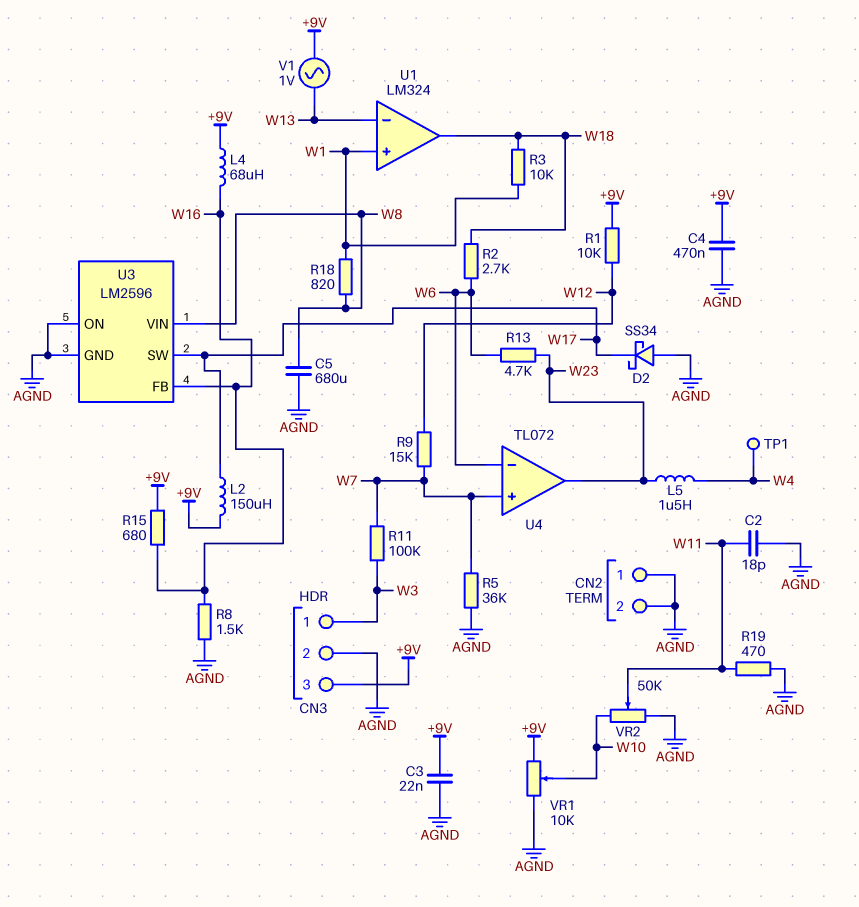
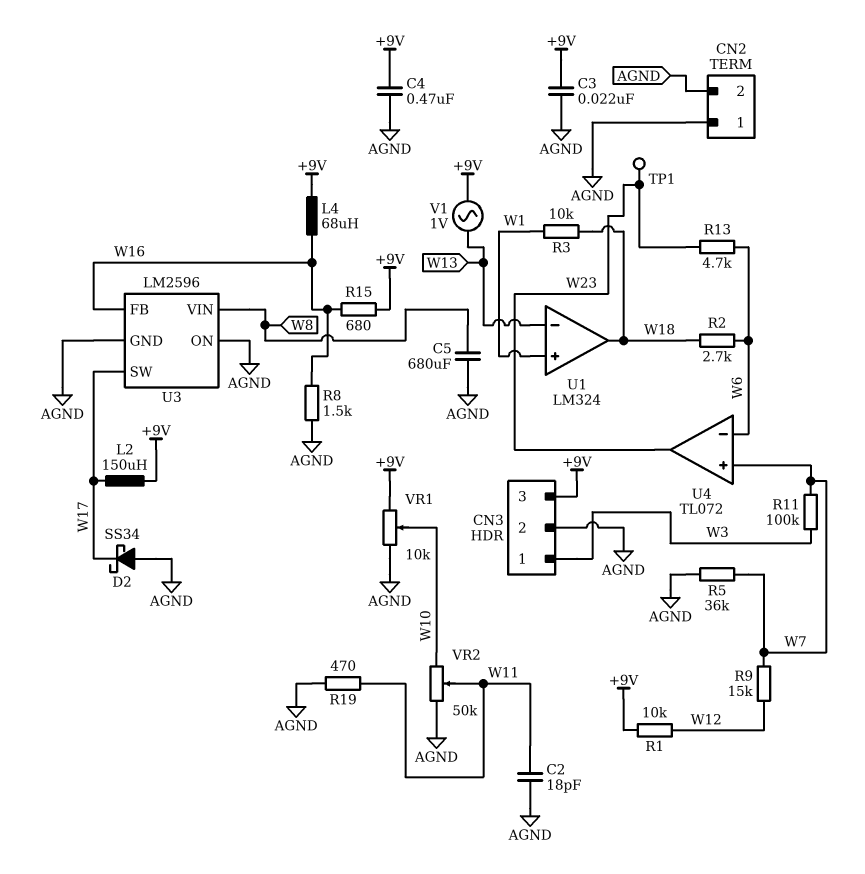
L5: 1.5uH (W4, W23) -> none
R18: 820 (W1, W8) -> none
TP1: test point (W4) -> test point (W23)

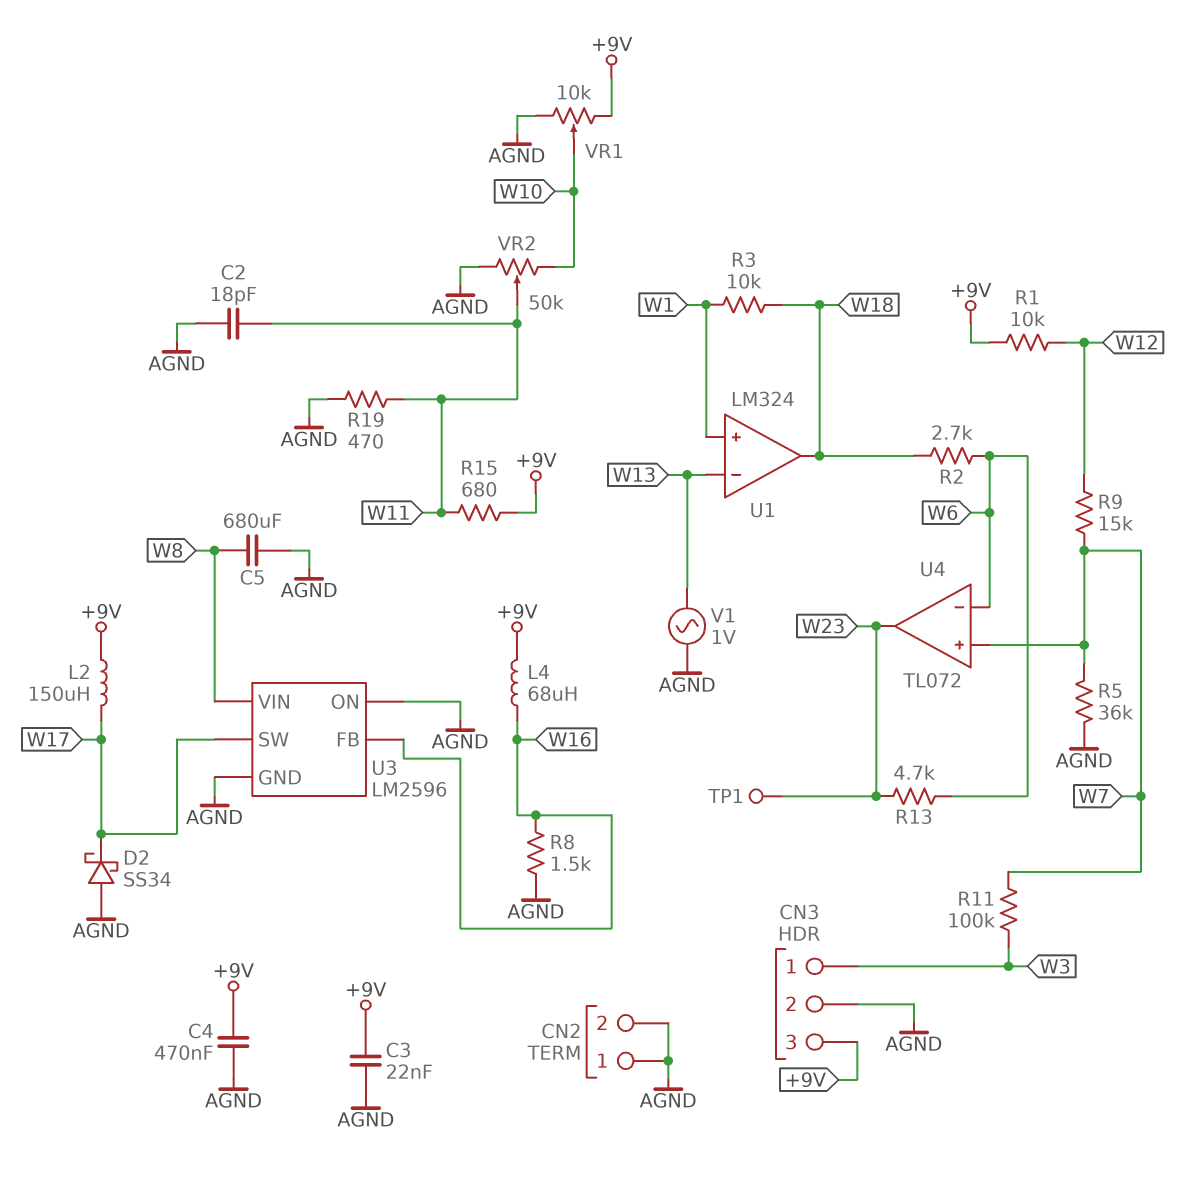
R15: 680 (+9V, W16) -> 680 (+9V, W11)
V1: AC 1V (+9V, W13) -> AC 1V (AGND, W13)

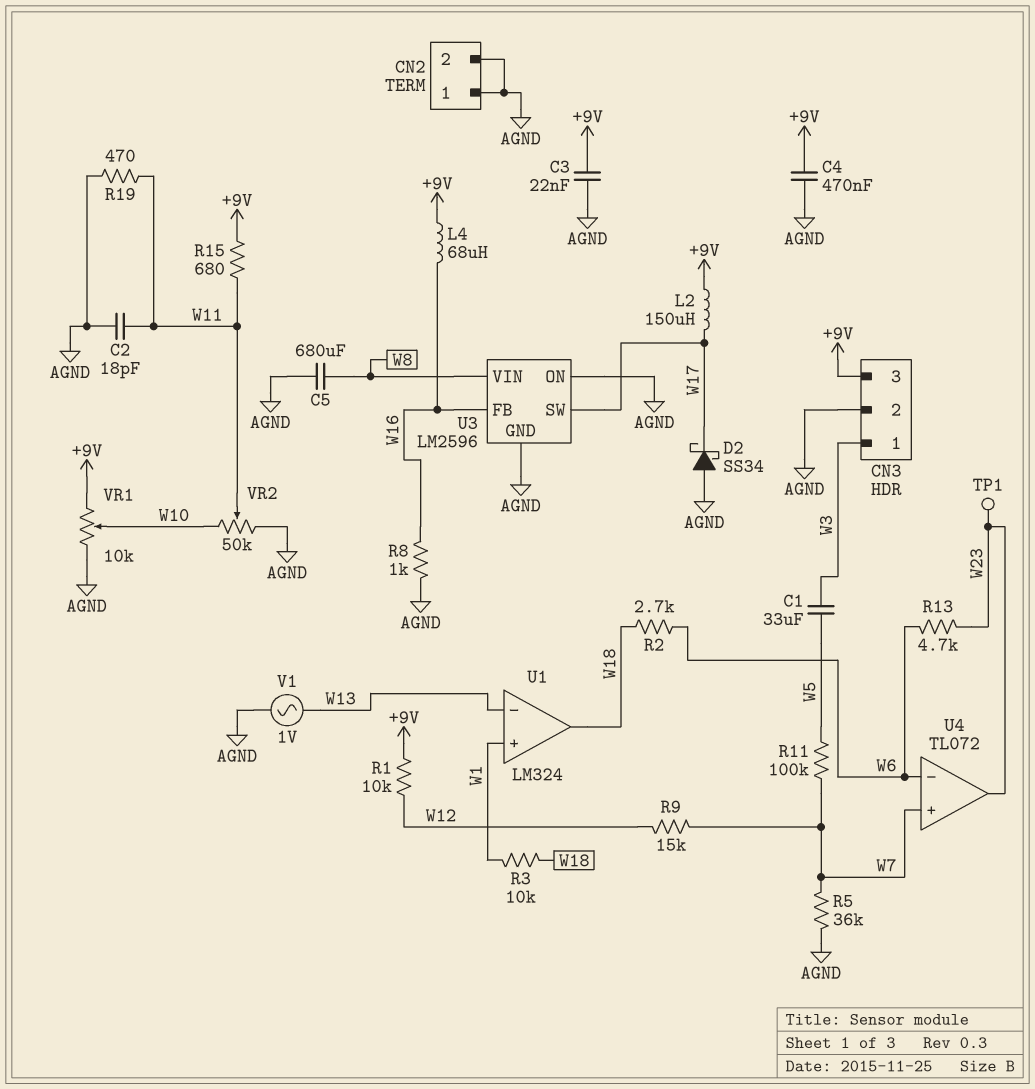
C1: none -> 33uF (W3, W5)
R8: 1.5k (AGND, W16) -> 1k (AGND, W16)
R11: 100k (W3, W7) -> 100k (W5, W7)

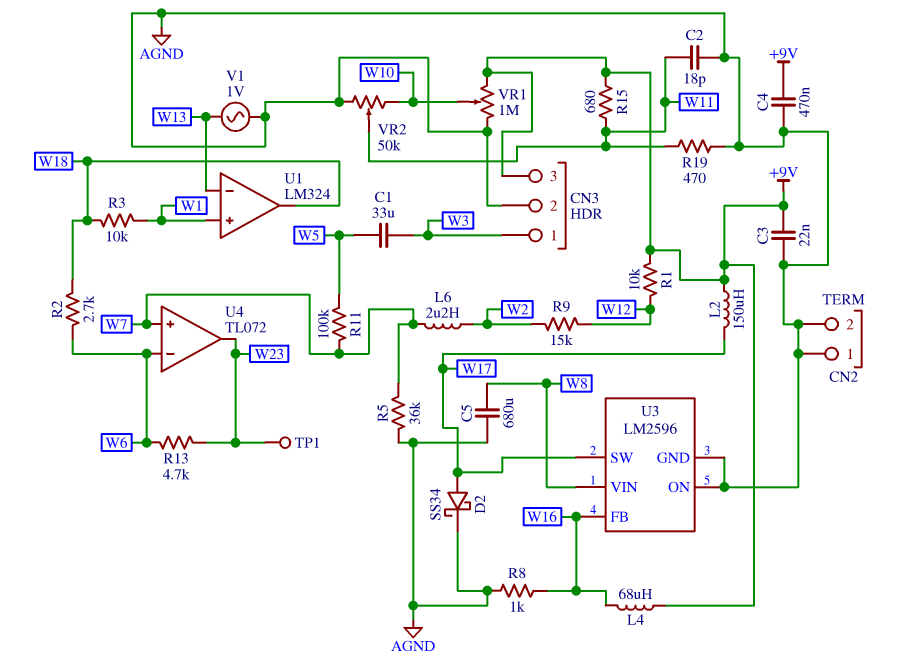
D2: schottky SS34 (A AGND, K W17) -> schottky SS34 (A W17, K AGND)
L6: none -> 2.2uH (W2, W7)
R9: 15k (W7, W12) -> 15k (W2, W12)
VR1: 10k (+9V, AGND, wiper W10) -> 1M (+9V, AGND, wiper W10)

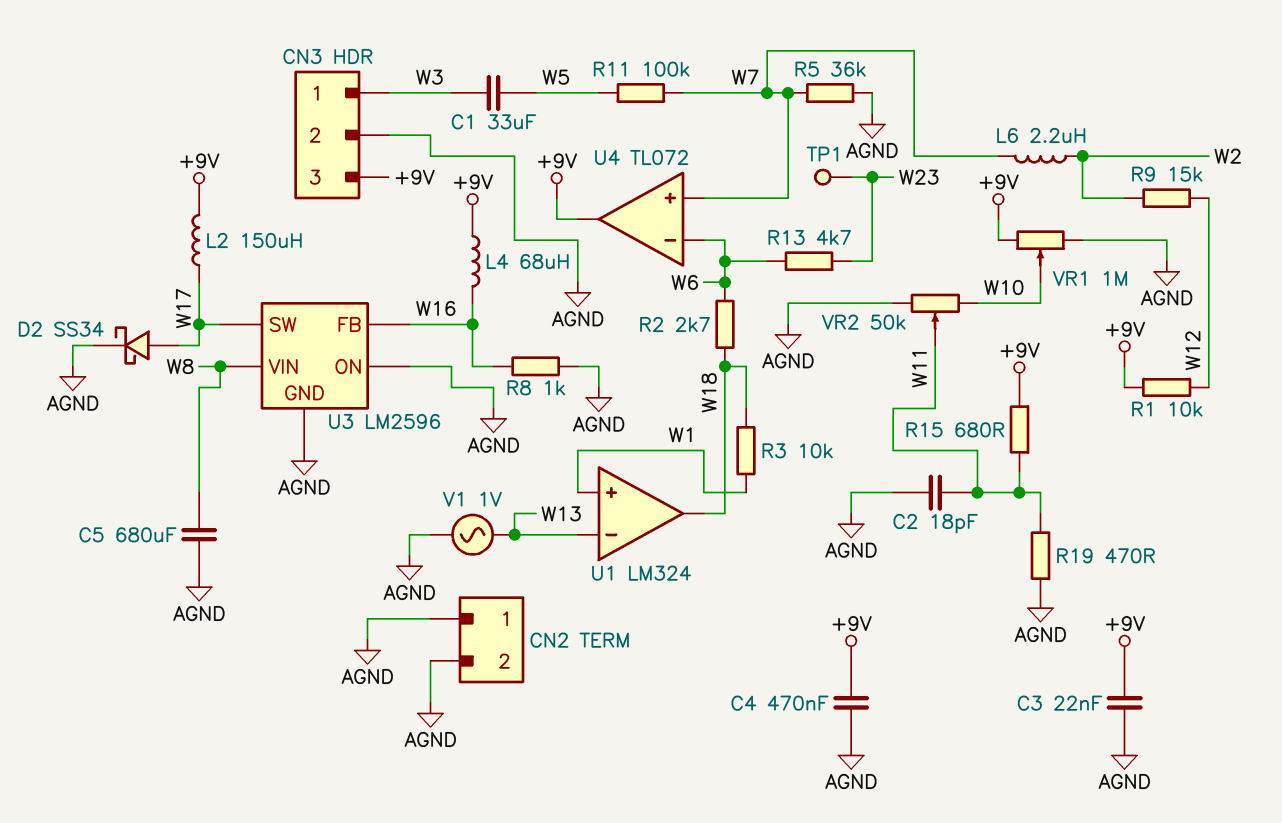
U4 pin out: W23 -> +9V

